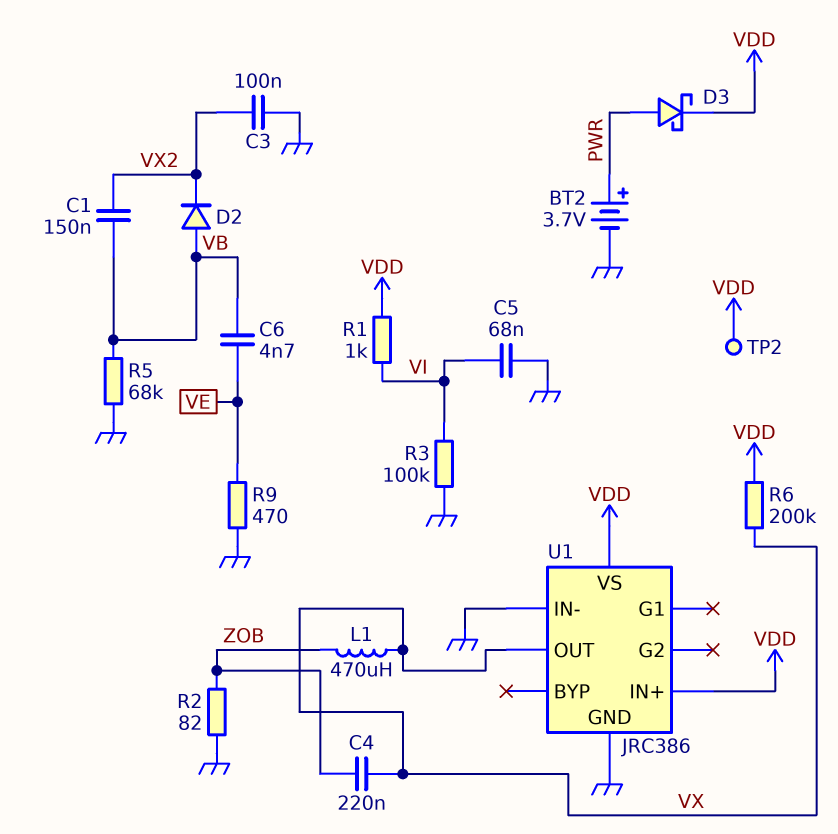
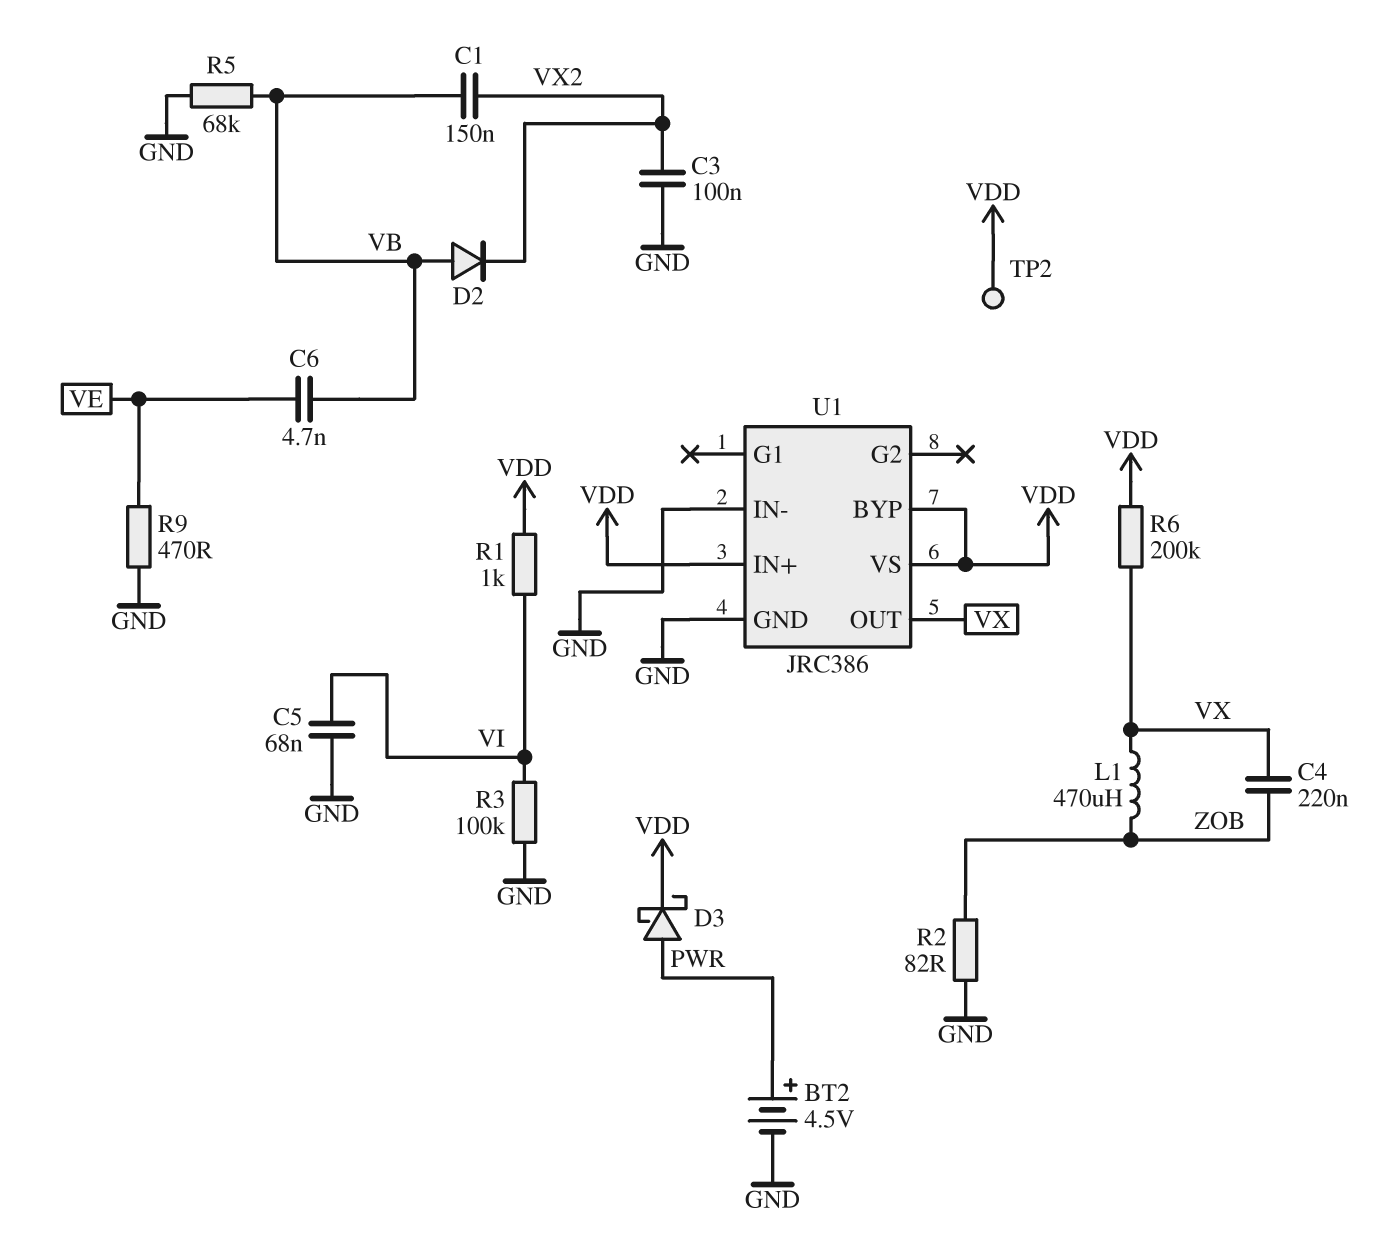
BT2: 3.7V (plus PWR, minus GND) -> 4.5V (plus PWR, minus GND)
U1 pin BYP: none -> VDD

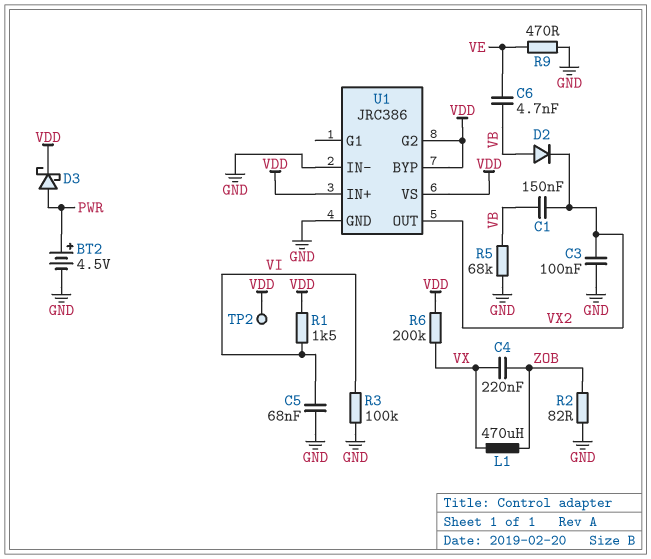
R1: 1k (VDD, VI) -> 1.5k (VDD, VI)
U1 pin G2: none -> VDD
U1 pin OUT: VX -> VX2

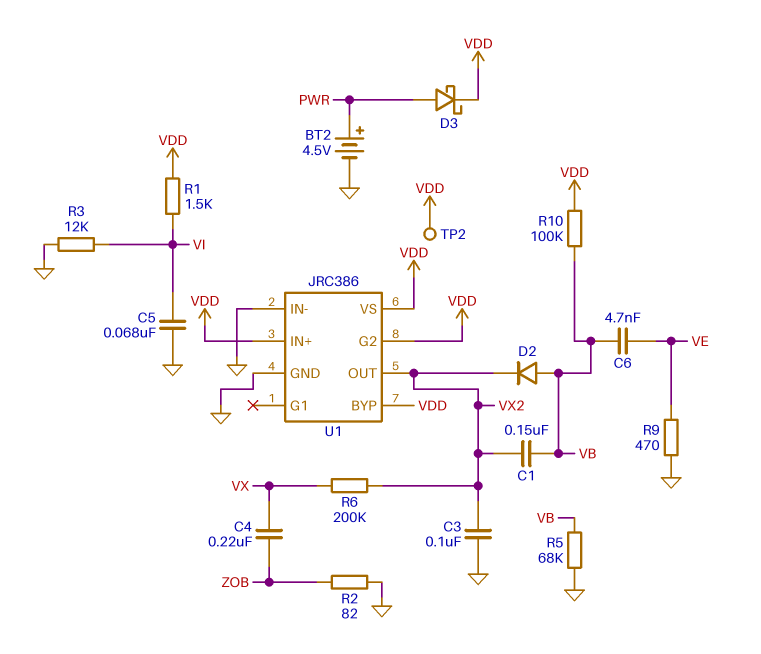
L1: 470uH (VX, ZOB) -> none
R3: 100k (GND, VI) -> 12k (GND, VI)
R6: 200k (VDD, VX) -> 200k (VX, VX2)
R10: none -> 100k (VB, VDD)

